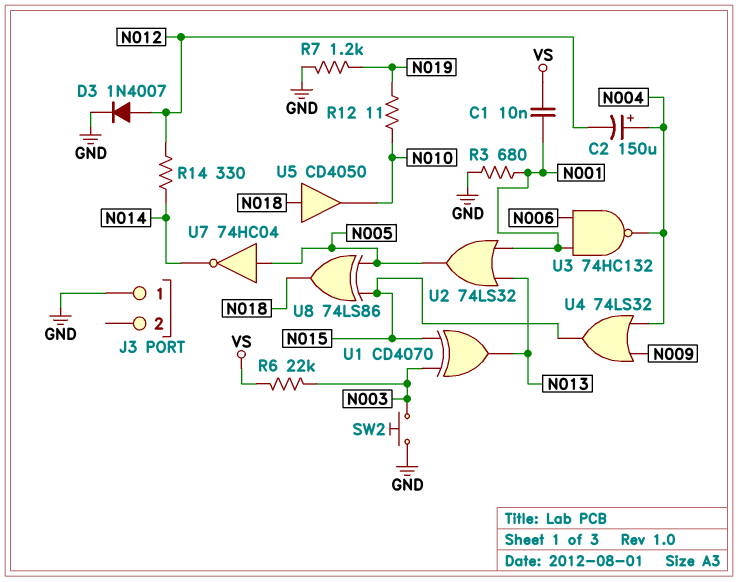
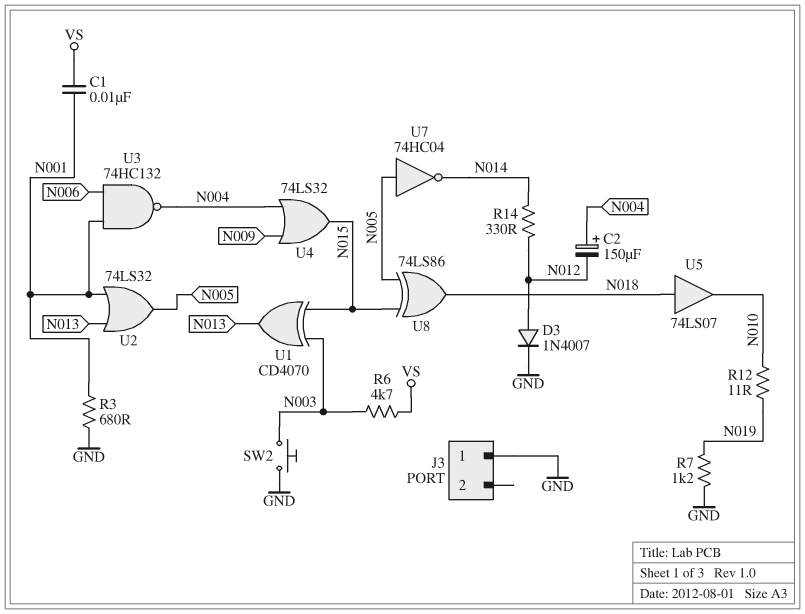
R6: 22k (N003, VS) -> 4.7k (N003, VS)
U5: buffer CD4050 (in N018, out N010) -> buffer 74LS07 (in N018, out N010)

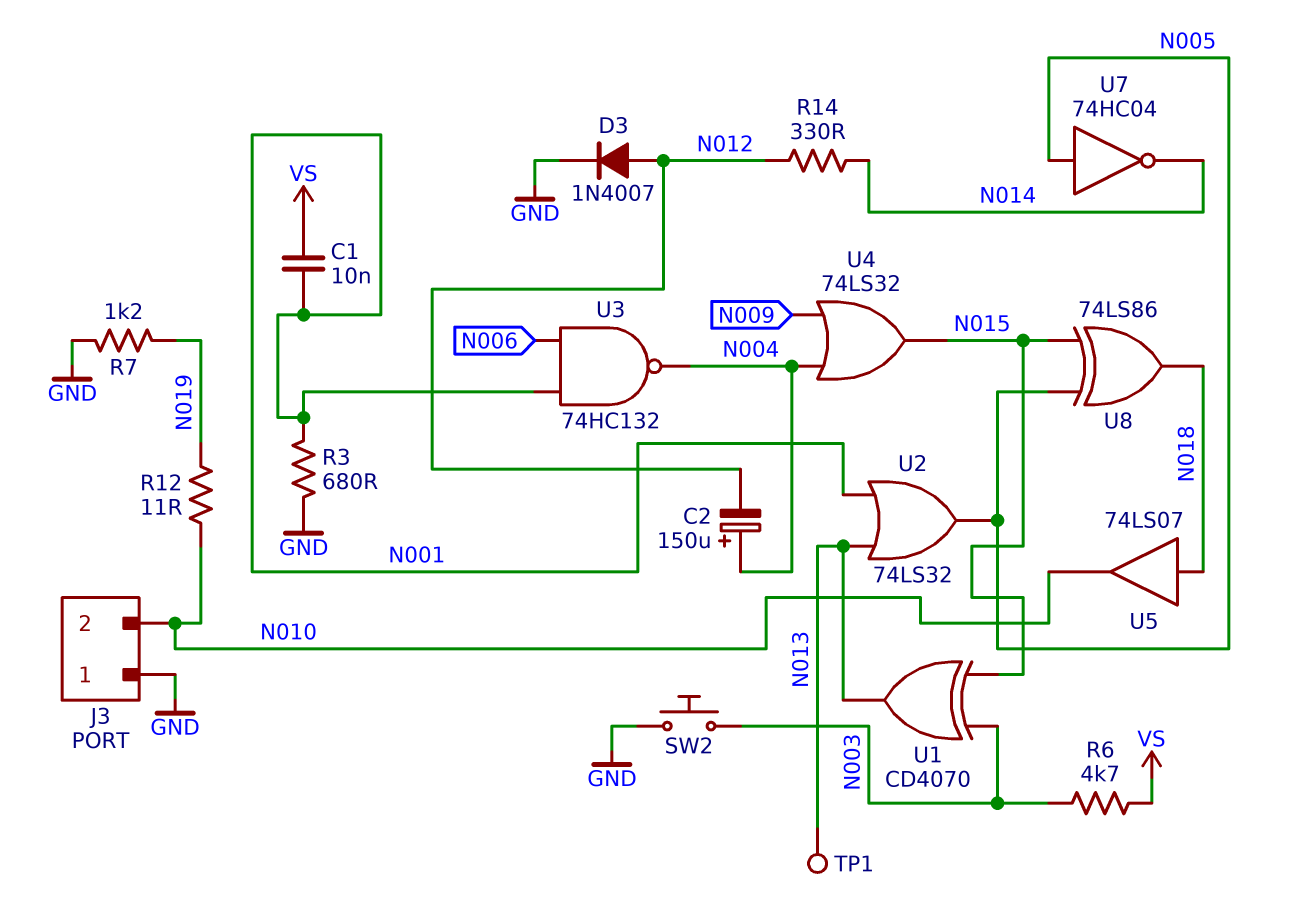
J3 pin 2: none -> N010
TP1: none -> test point (N013)

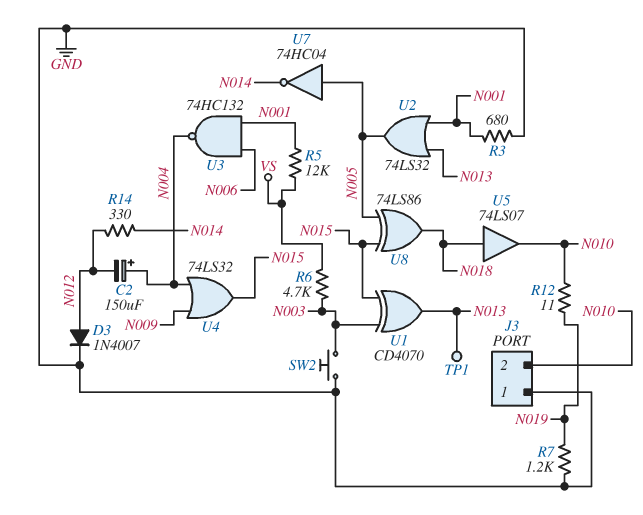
C1: 10nF (N001, VS) -> none
R5: none -> 12k (N001, VS)

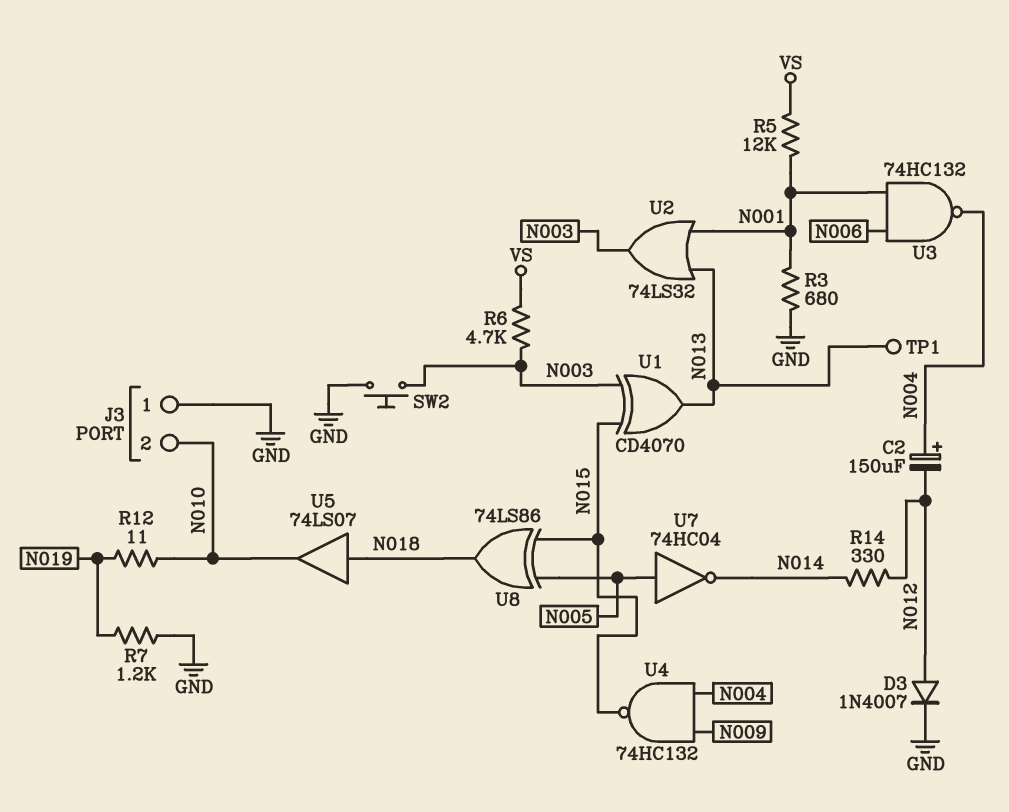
U2: OR 74LS32 (in N001, in N013, out N005) -> OR 74LS32 (in N001, in N013, out N003)
U4: OR 74LS32 (in N004, in N009, out N015) -> NAND 74HC132 (in N004, in N009, out N015)

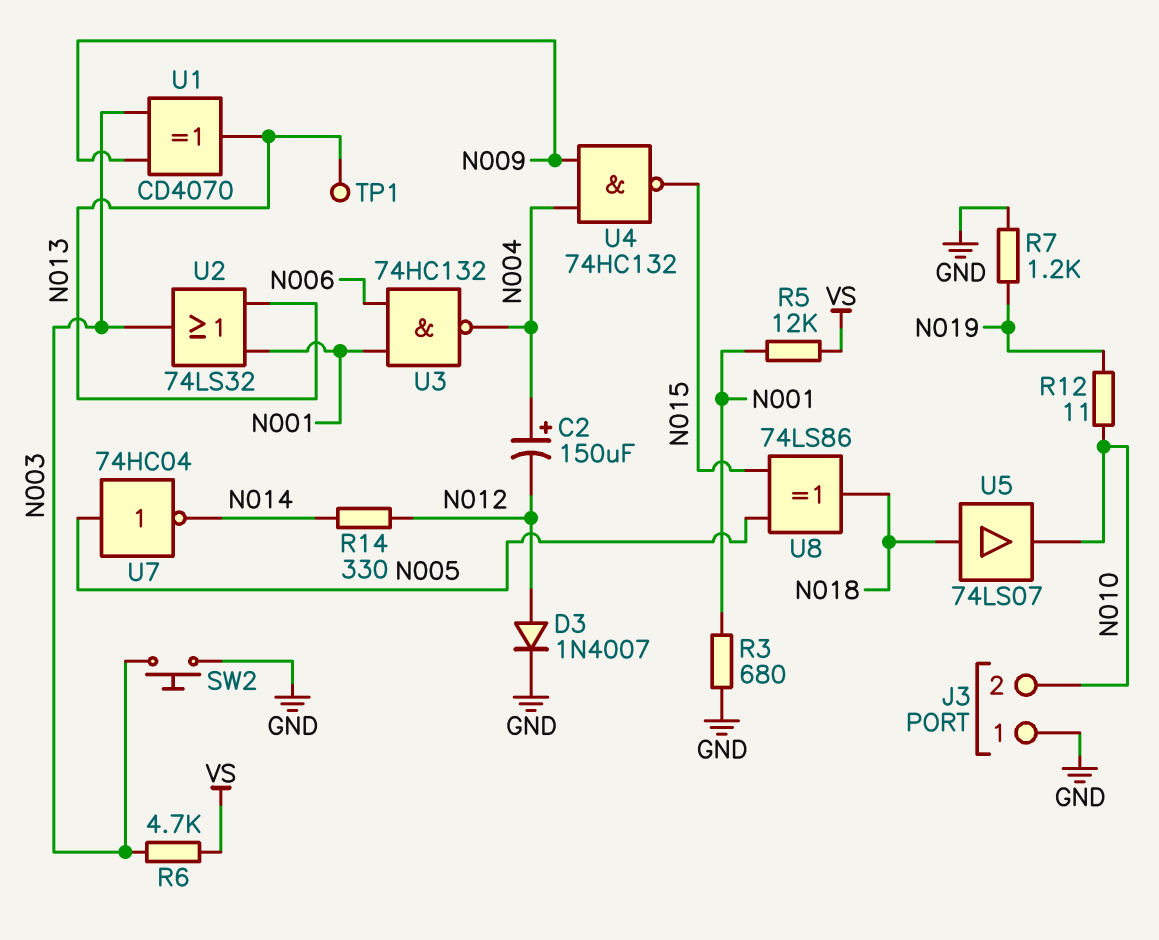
U1: XOR CD4070 (in N003, in N015, out N013) -> XOR CD4070 (in N003, in N009, out N013)

